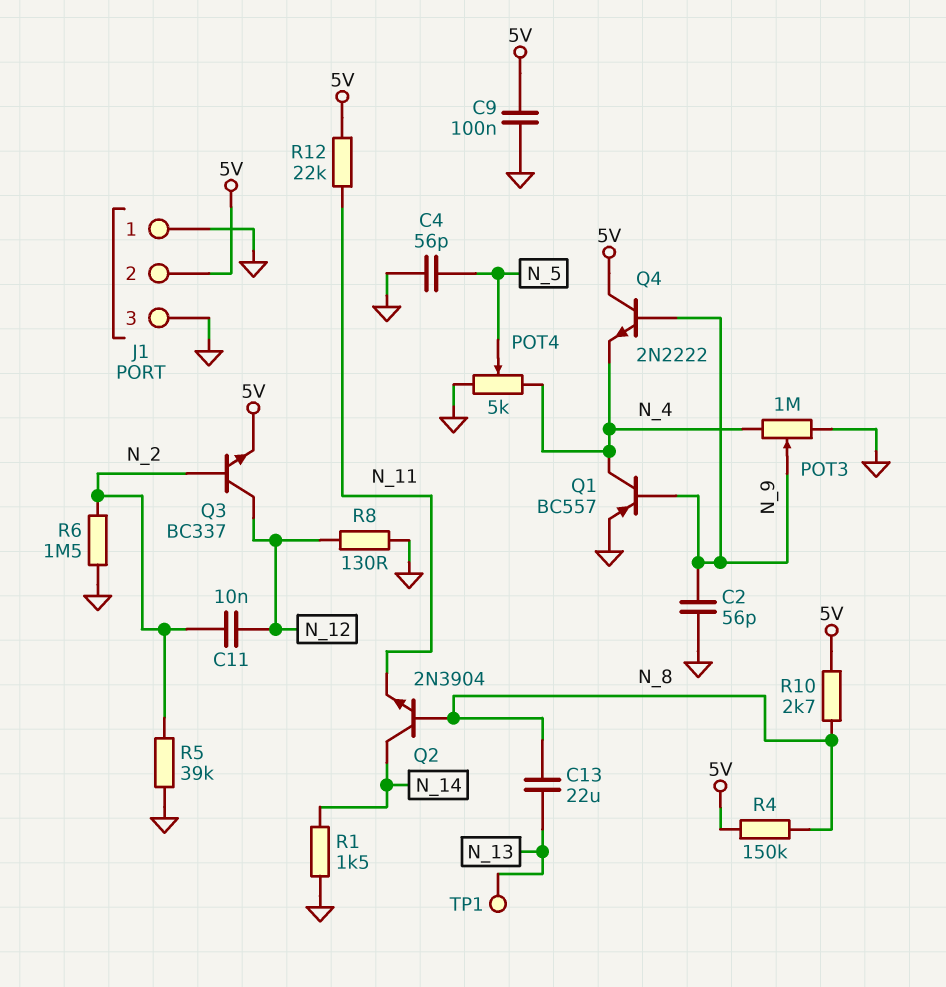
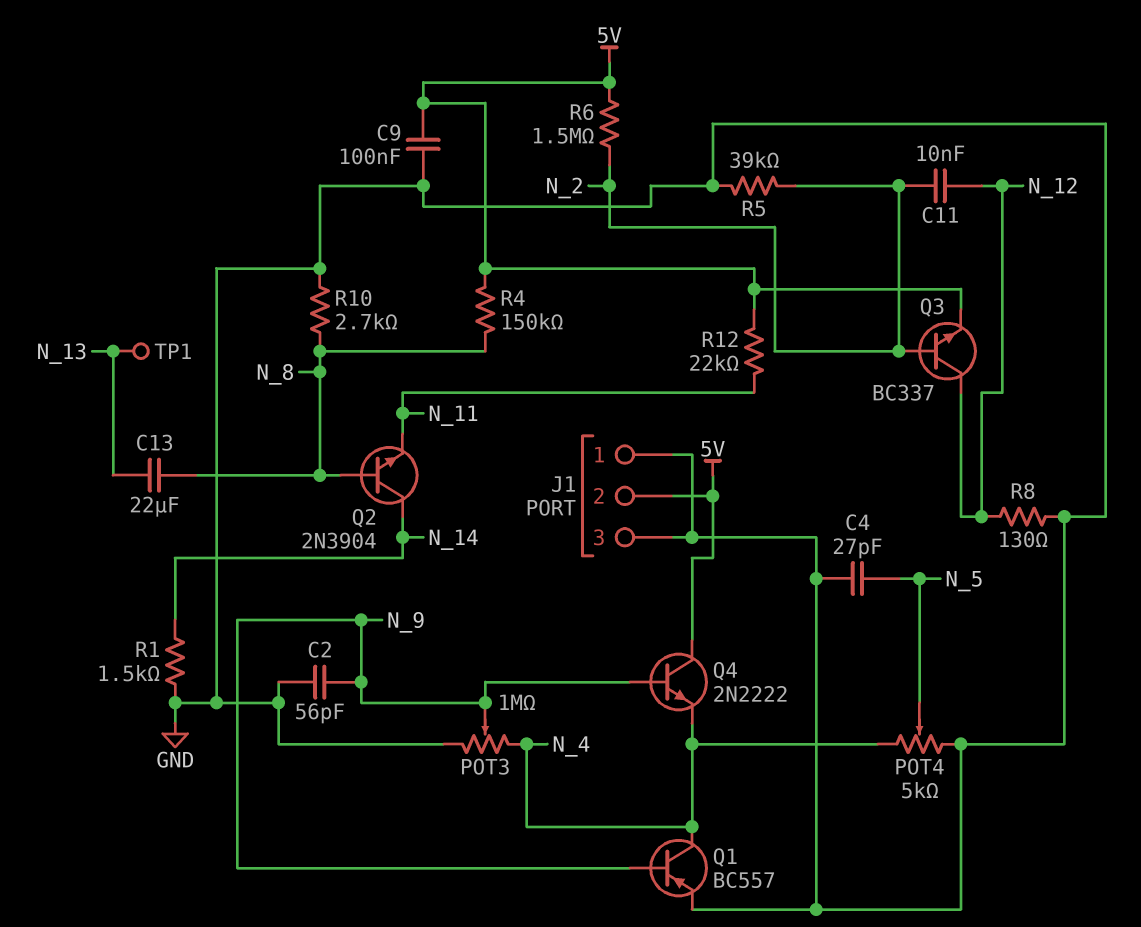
C4: 56pF (GND, N_5) -> 27pF (GND, N_5)
R6: 1.5M (GND, N_2) -> 1.5M (5V, N_2)
R10: 2.7k (5V, N_8) -> 2.7k (GND, N_8)

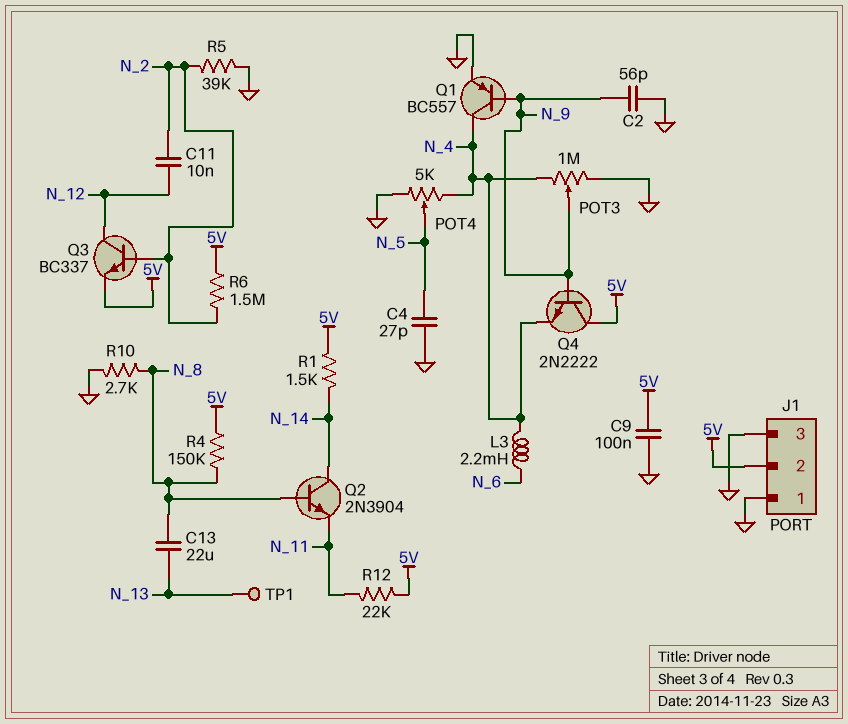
L3: none -> 2.2mH (N_4, N_6)
R1: 1.5k (GND, N_14) -> 1.5k (5V, N_14)
R8: 130 (GND, N_12) -> none

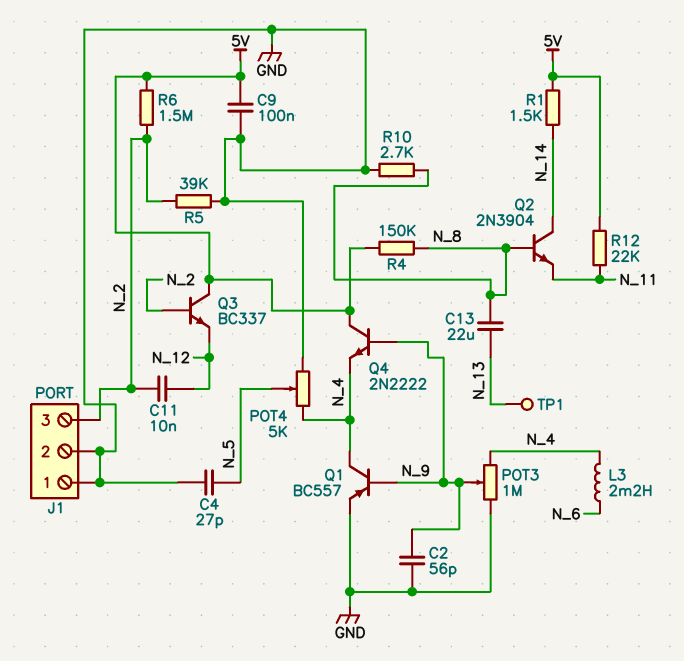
J1 pin 2: 5V -> GND
J1 pin 3: GND -> N_2
Q3: NPN BC337 (B N_2, C N_12, E 5V) -> NPN BC337 (B N_2, C 5V, E N_12)

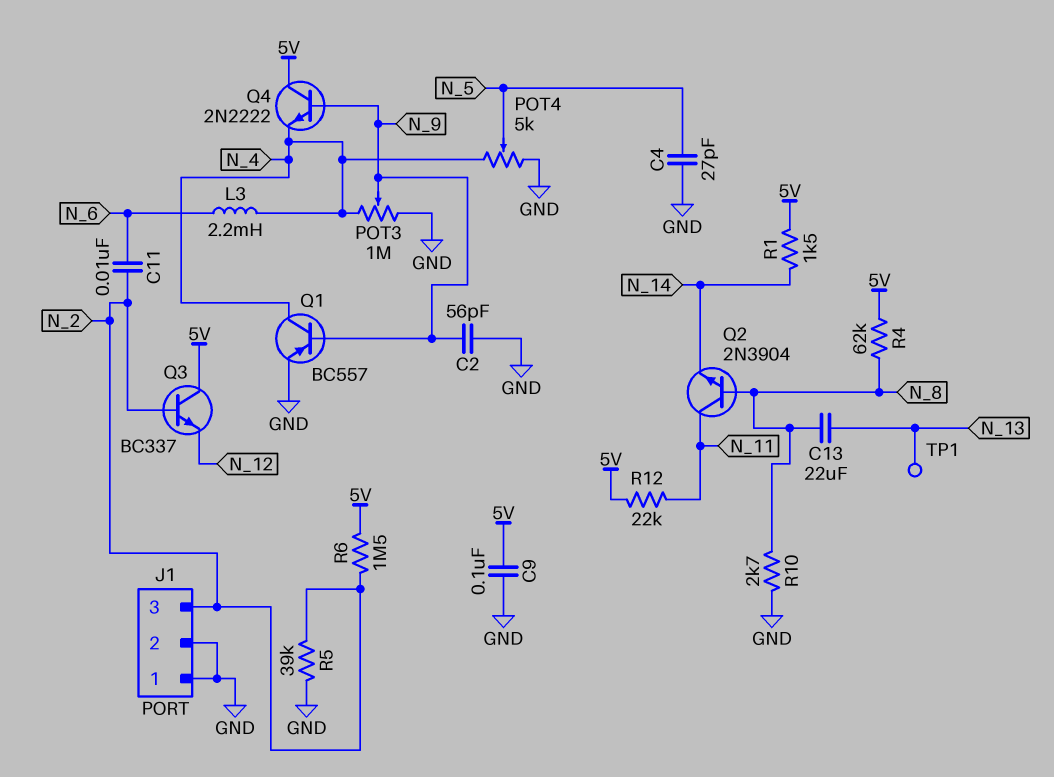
C11: 10nF (N_2, N_12) -> 10nF (N_2, N_6)
Q2: NPN 2N3904 (B N_8, C N_14, E N_11) -> NPN 2N3904 (B N_8, C N_11, E N_14)
R4: 150k (5V, N_8) -> 62k (5V, N_8)

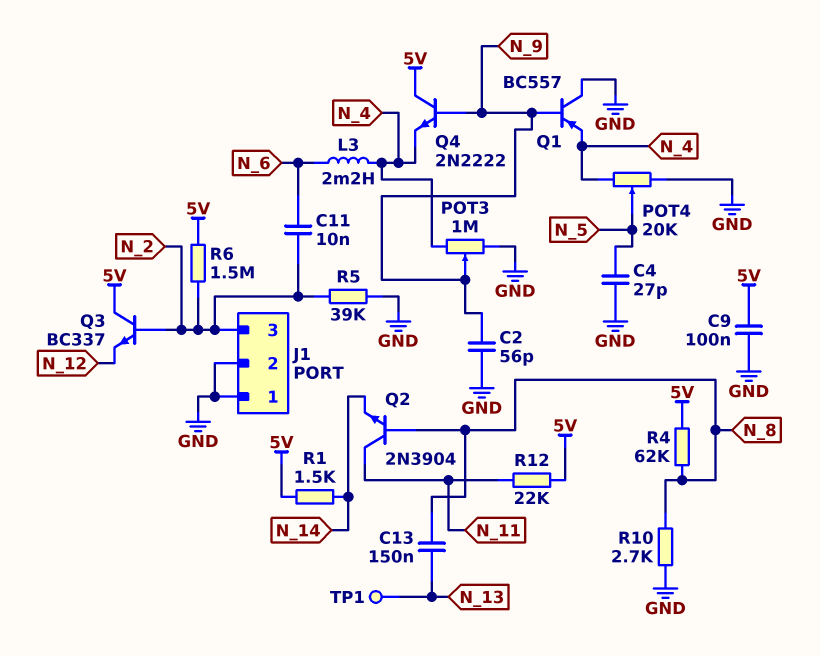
C13: 22uF (N_8, N_13) -> 150nF (N_8, N_13)
POT4: 5k (GND, N_4, wiper N_5) -> 20k (GND, N_4, wiper N_5)
Q1: PNP BC557 (B N_9, C N_4, E GND) -> PNP BC557 (B N_9, C GND, E N_4)

